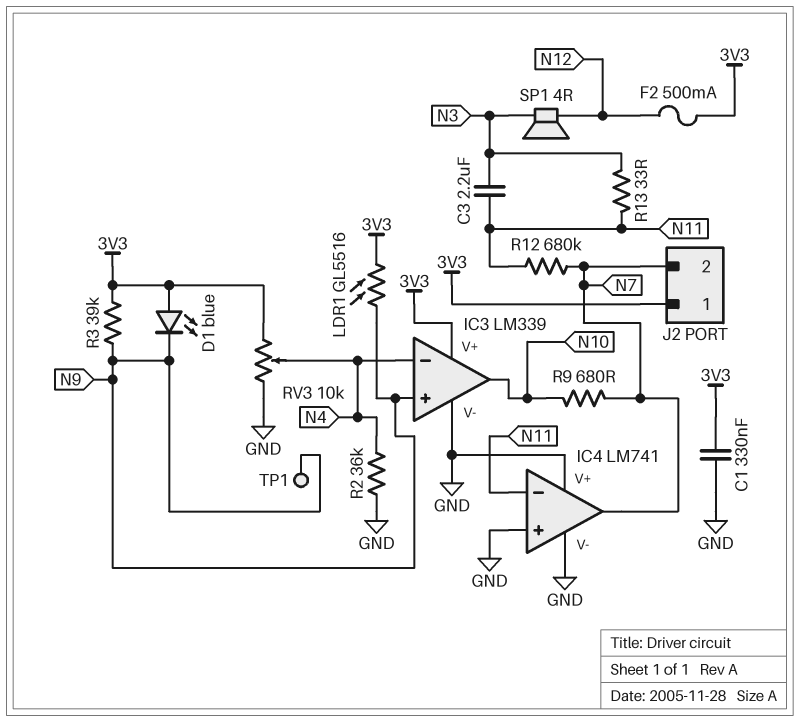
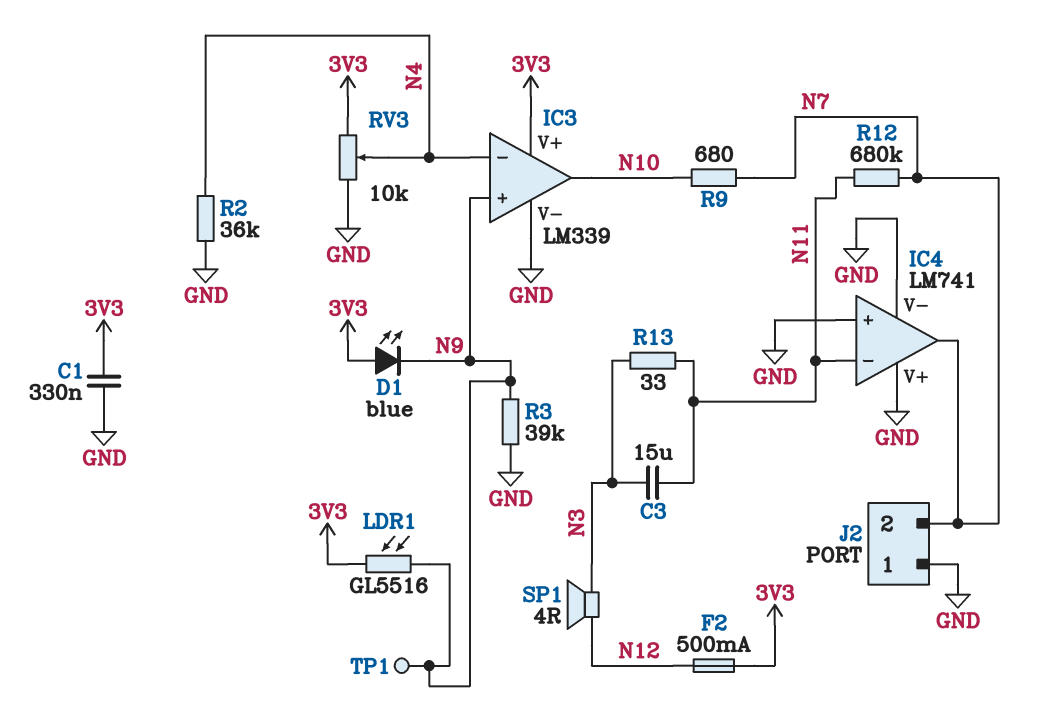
C3: 2.2uF (N3, N11) -> 15uF (N3, N11)
J2 pin 1: 3V3 -> GND
R3: 39k (3V3, N9) -> 39k (GND, N9)

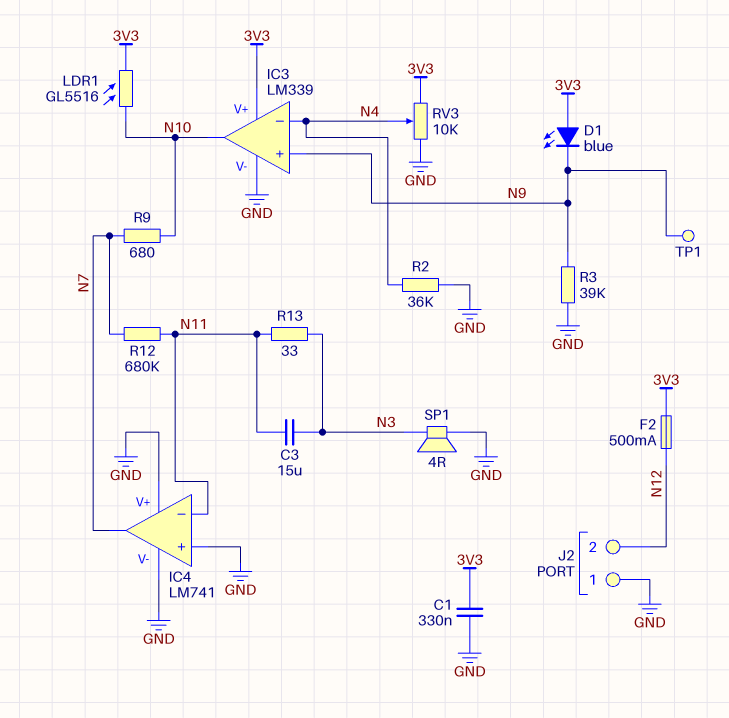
J2 pin 2: N7 -> N12
LDR1: GL5516 (3V3, N9) -> GL5516 (3V3, N10)
SP1: speaker 4R (N3, N12) -> speaker 4R (GND, N3)

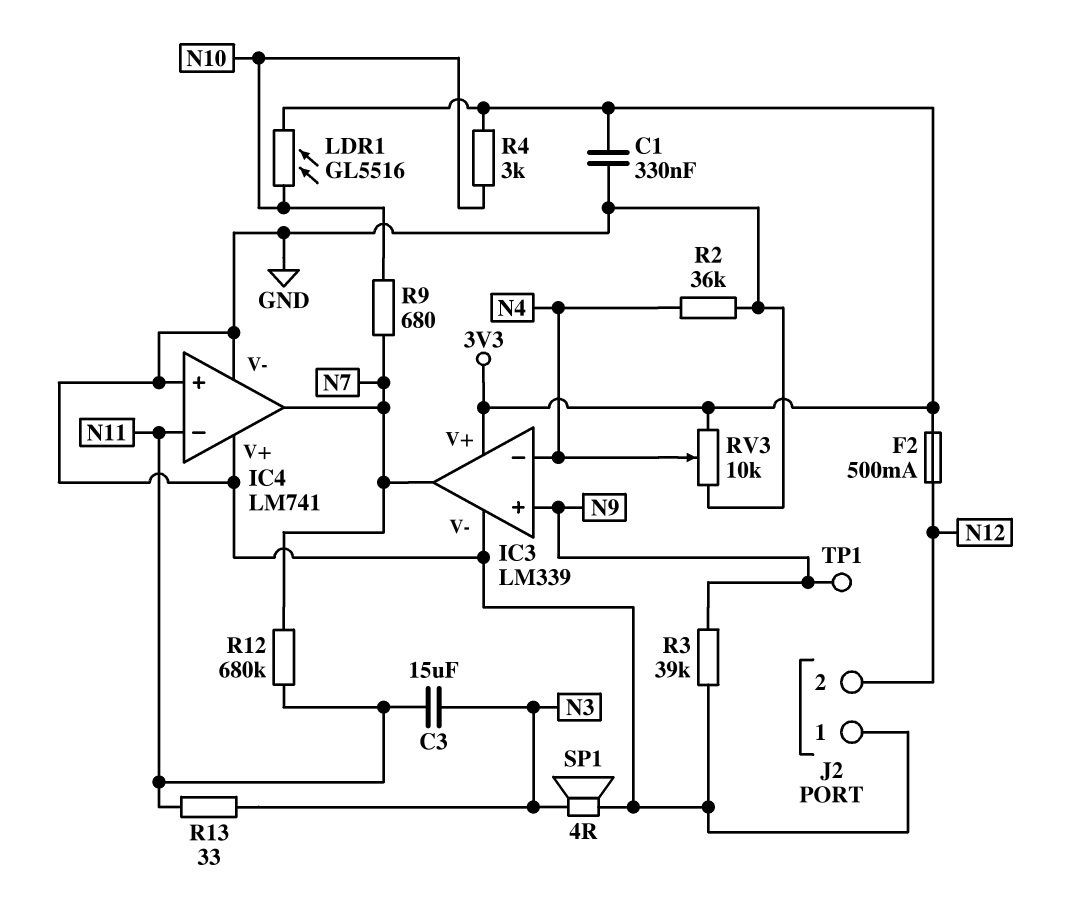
D1: LED blue (A 3V3, K N9) -> none
IC3 pin out: N10 -> N7
R4: none -> 3k (3V3, N10)

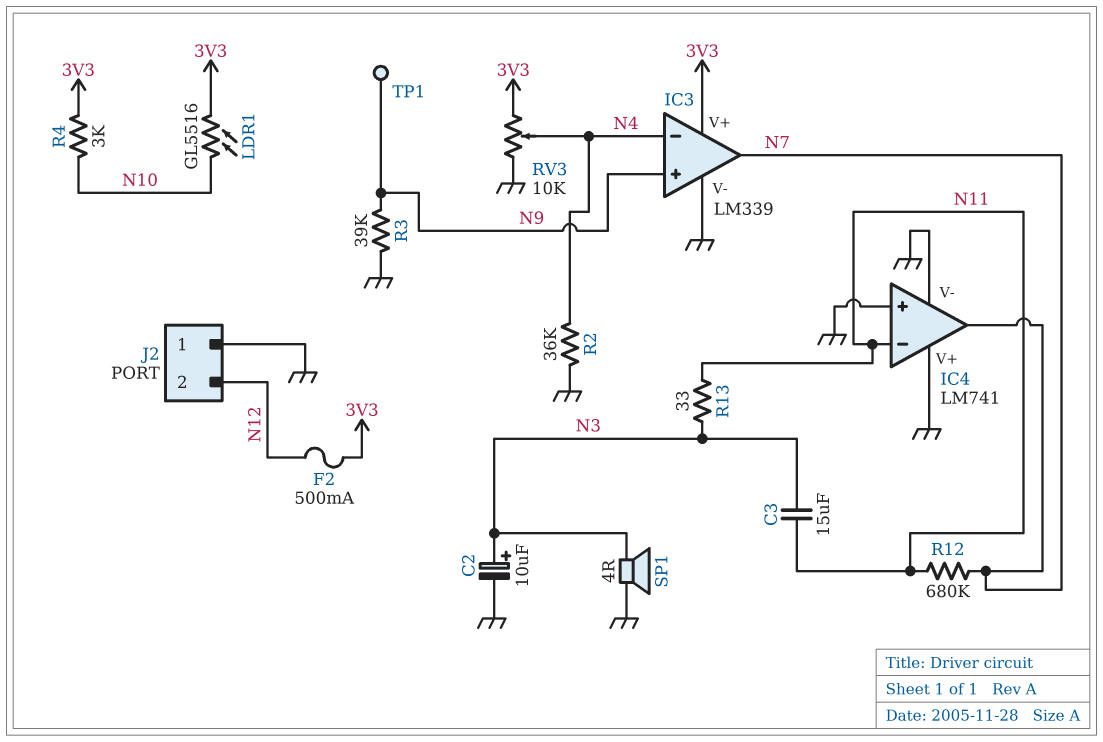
C1: 330nF (3V3, GND) -> none
C2: none -> 10uF (plus N3, minus GND)
R9: 680 (N7, N10) -> none

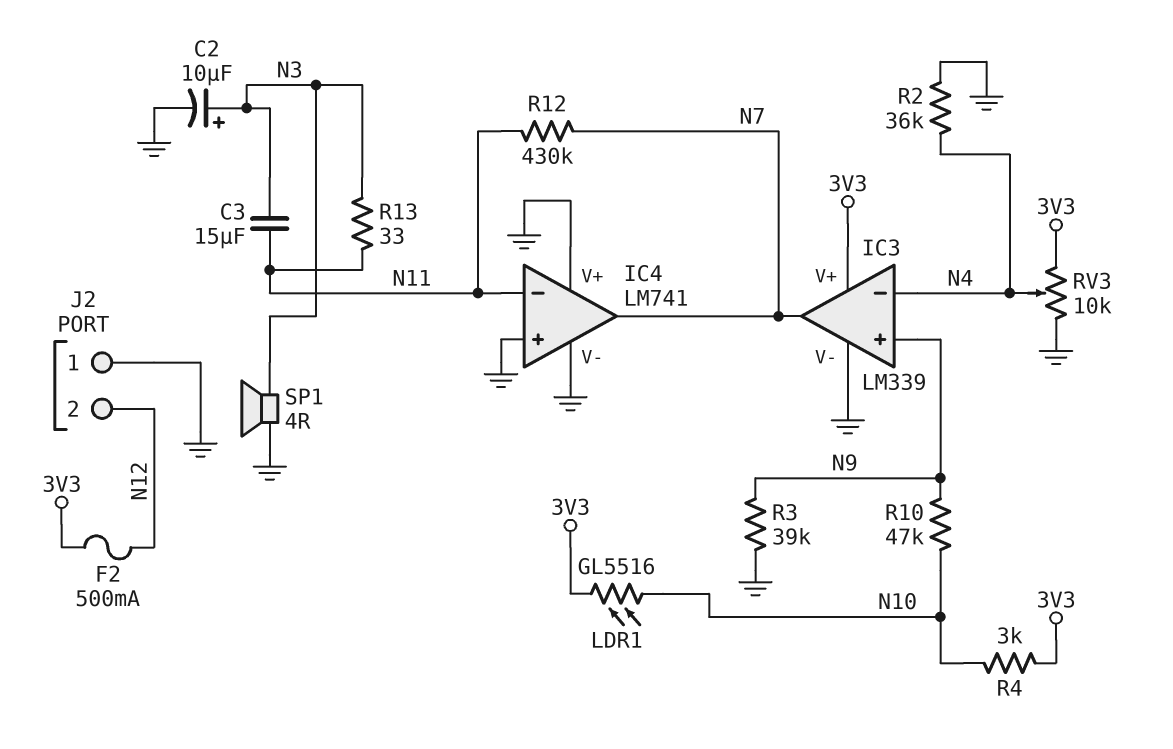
R10: none -> 47k (N9, N10)
R12: 680k (N7, N11) -> 430k (N7, N11)
TP1: test point (N9) -> none

